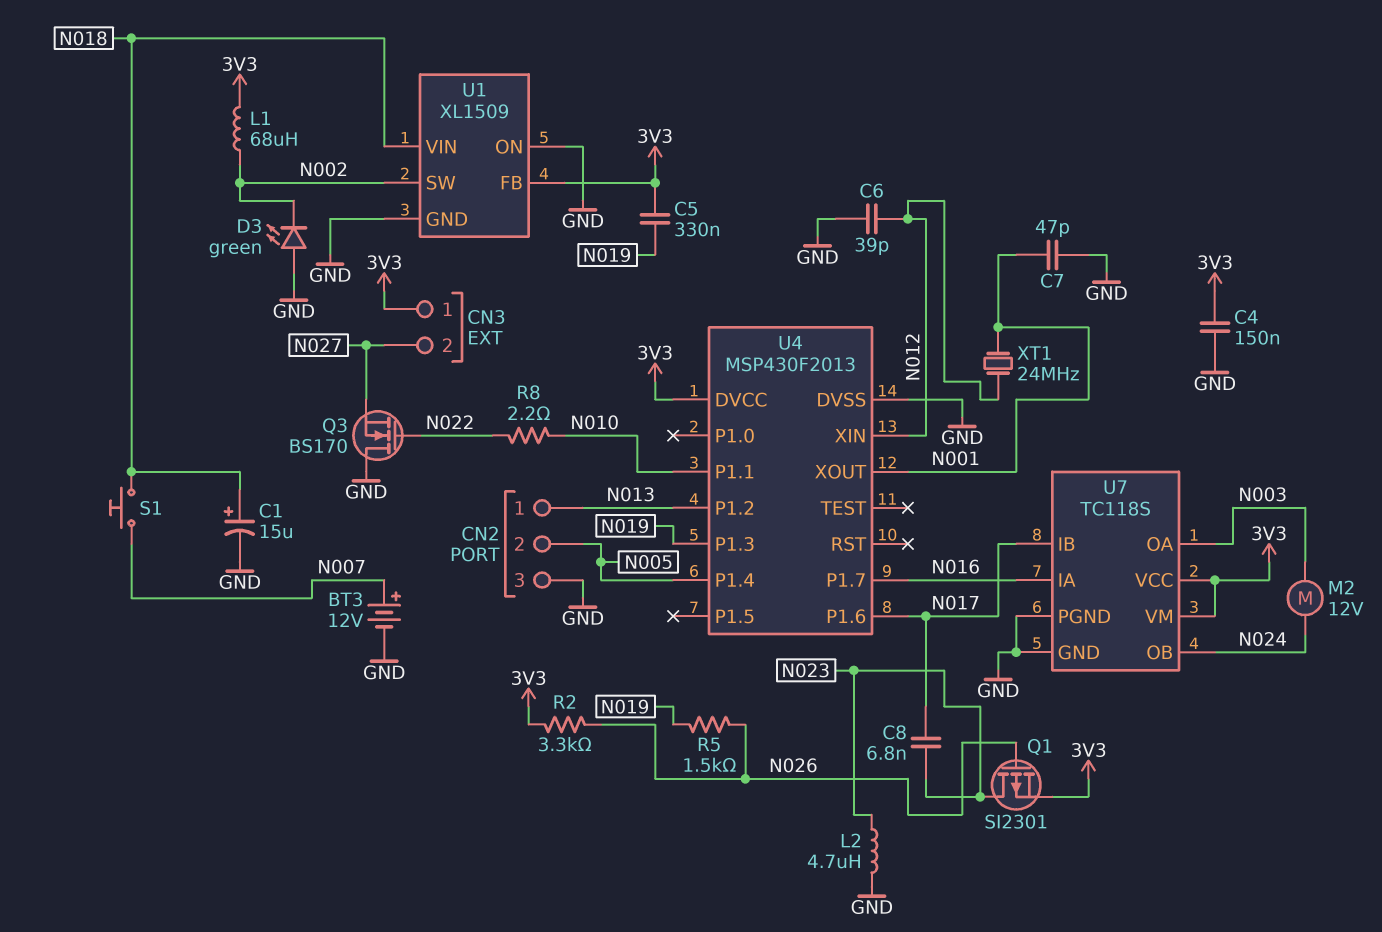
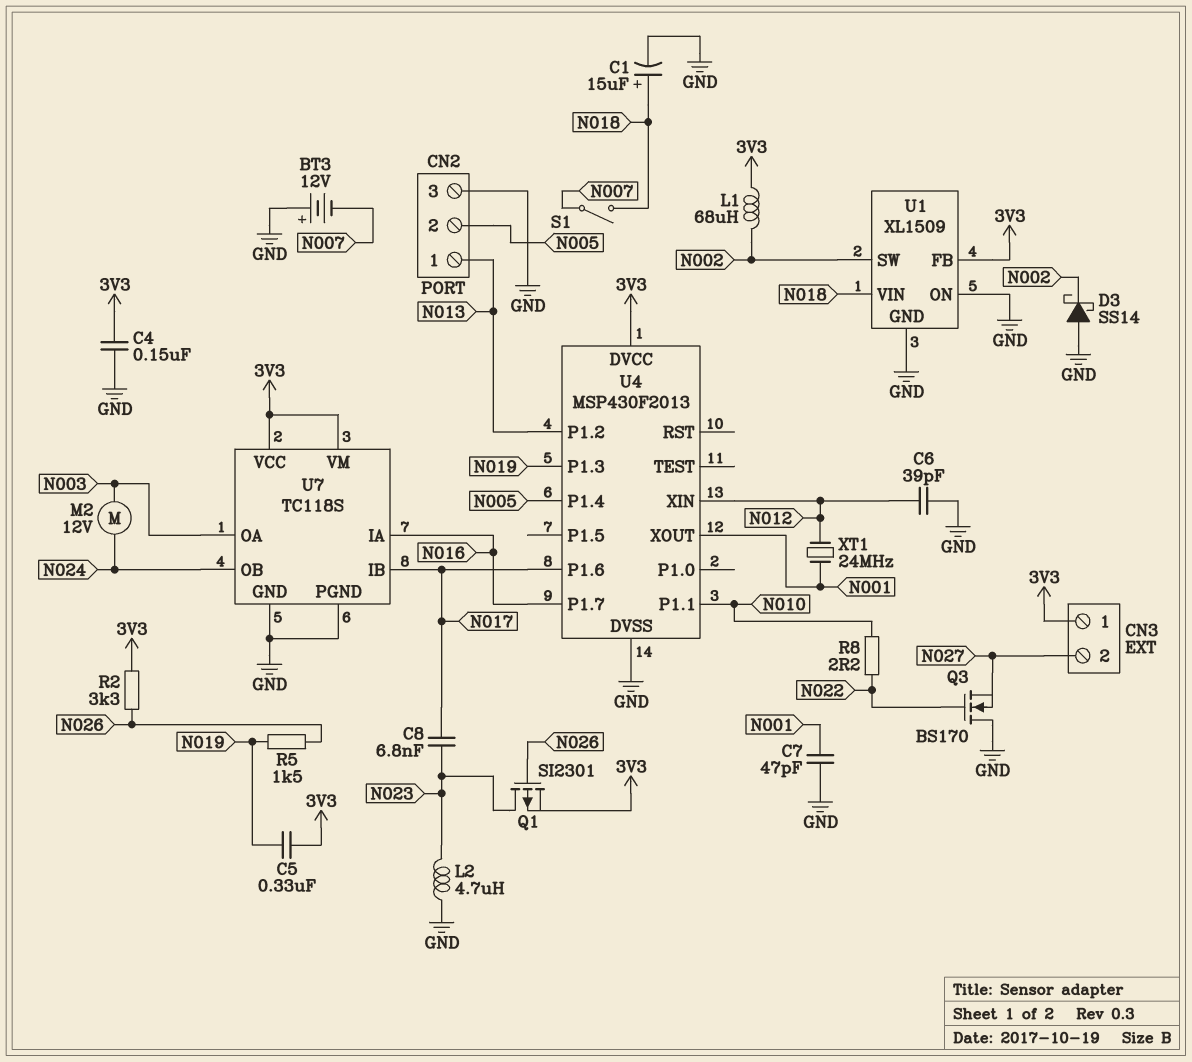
BT3: 12V (plus N007, minus GND) -> 12V (plus GND, minus N007)
D3: LED green (A GND, K N002) -> schottky SS14 (A GND, K N002)
S1: button (N007, N018) -> switch (N007, N018)

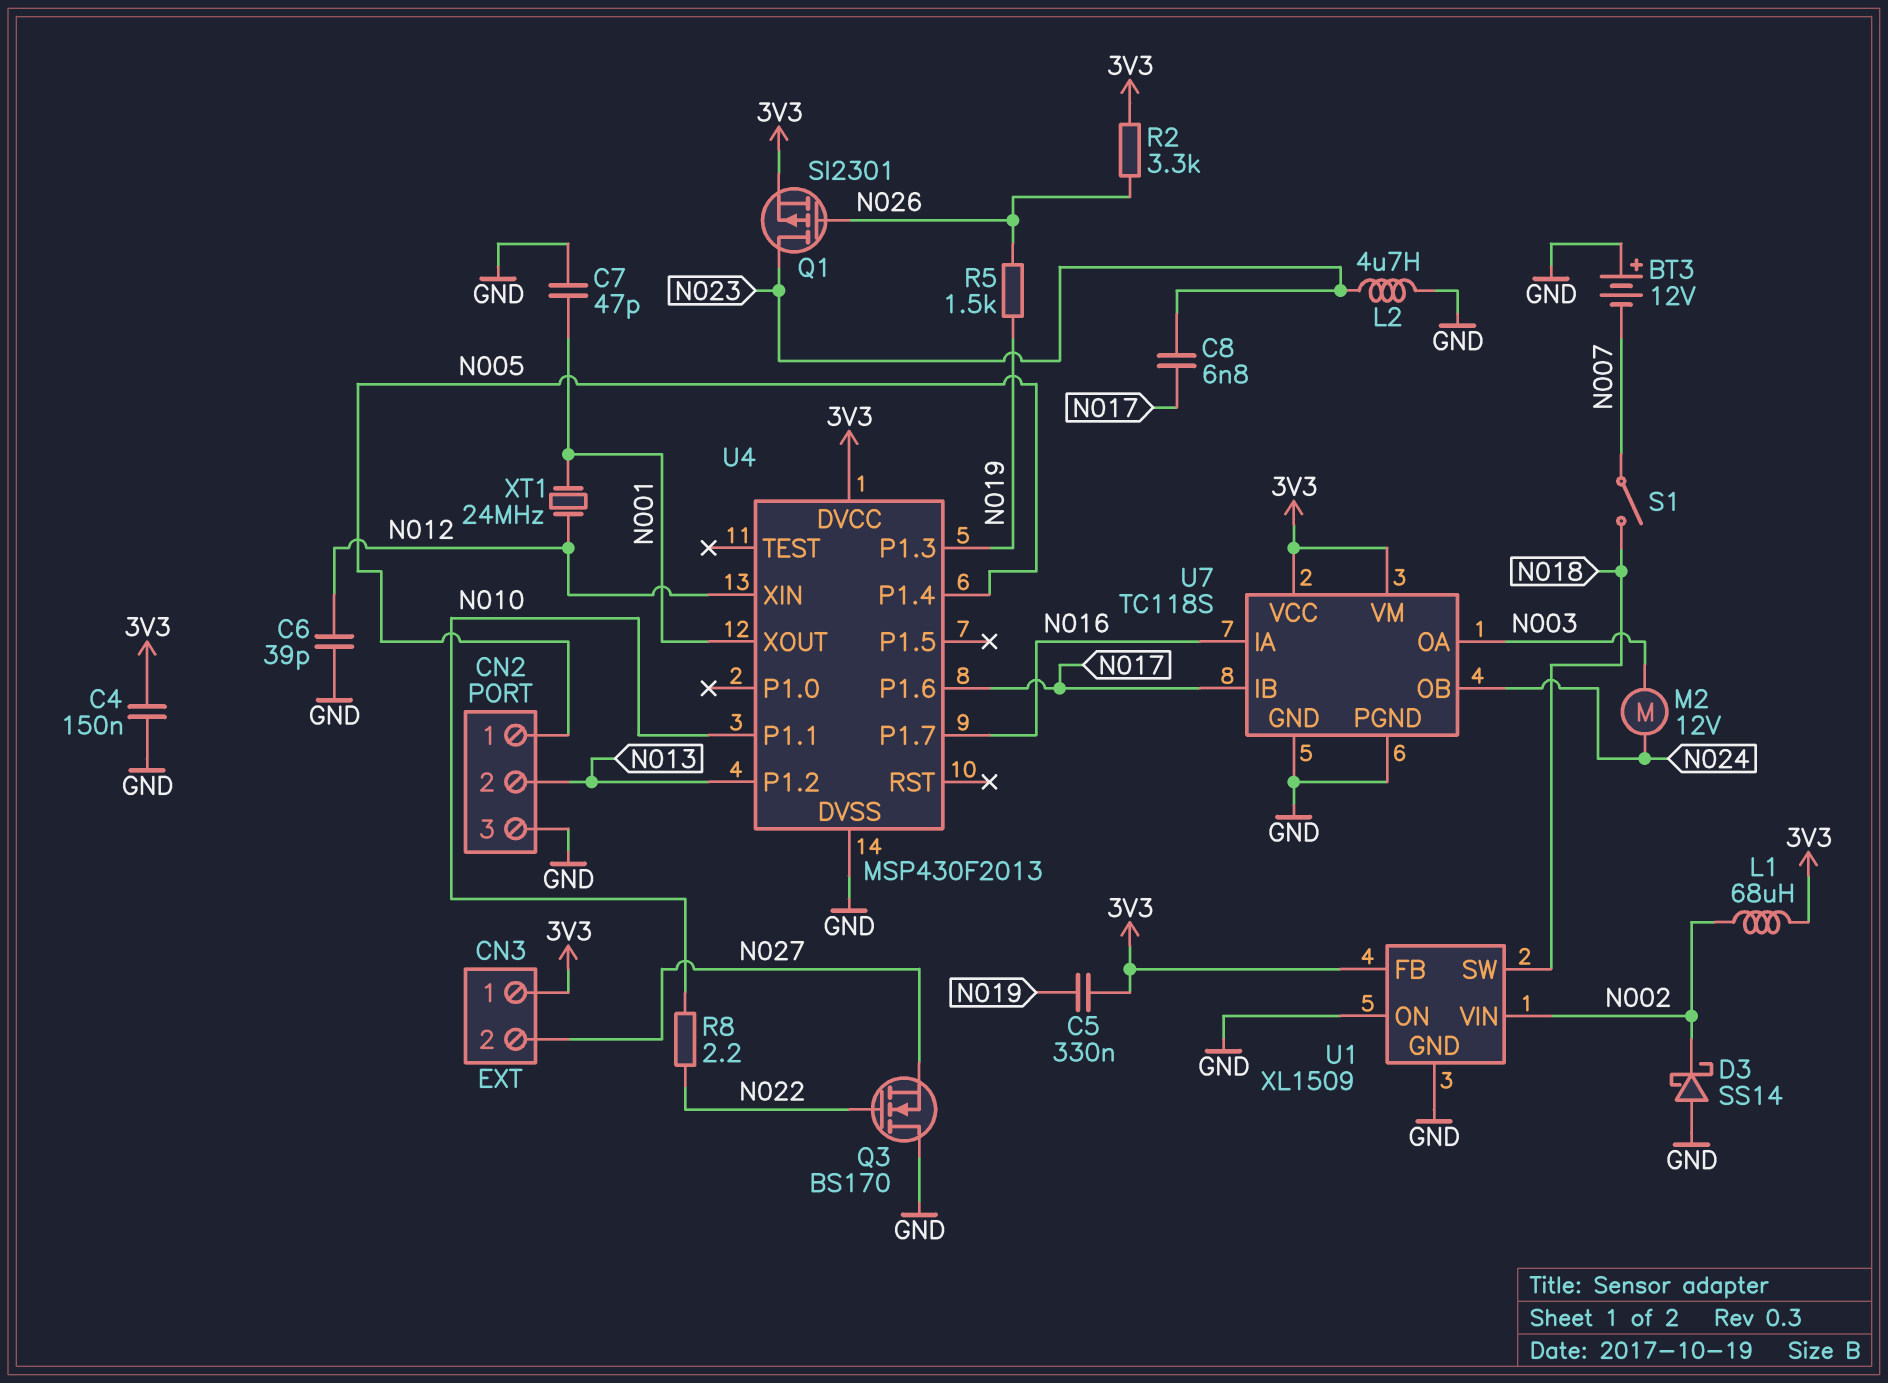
C1: 15uF (plus N018, minus GND) -> none
CN2 pin 1: N013 -> N005
CN2 pin 2: N005 -> N013
U1 pin SW: N002 -> N018
U1 pin VIN: N018 -> N002

